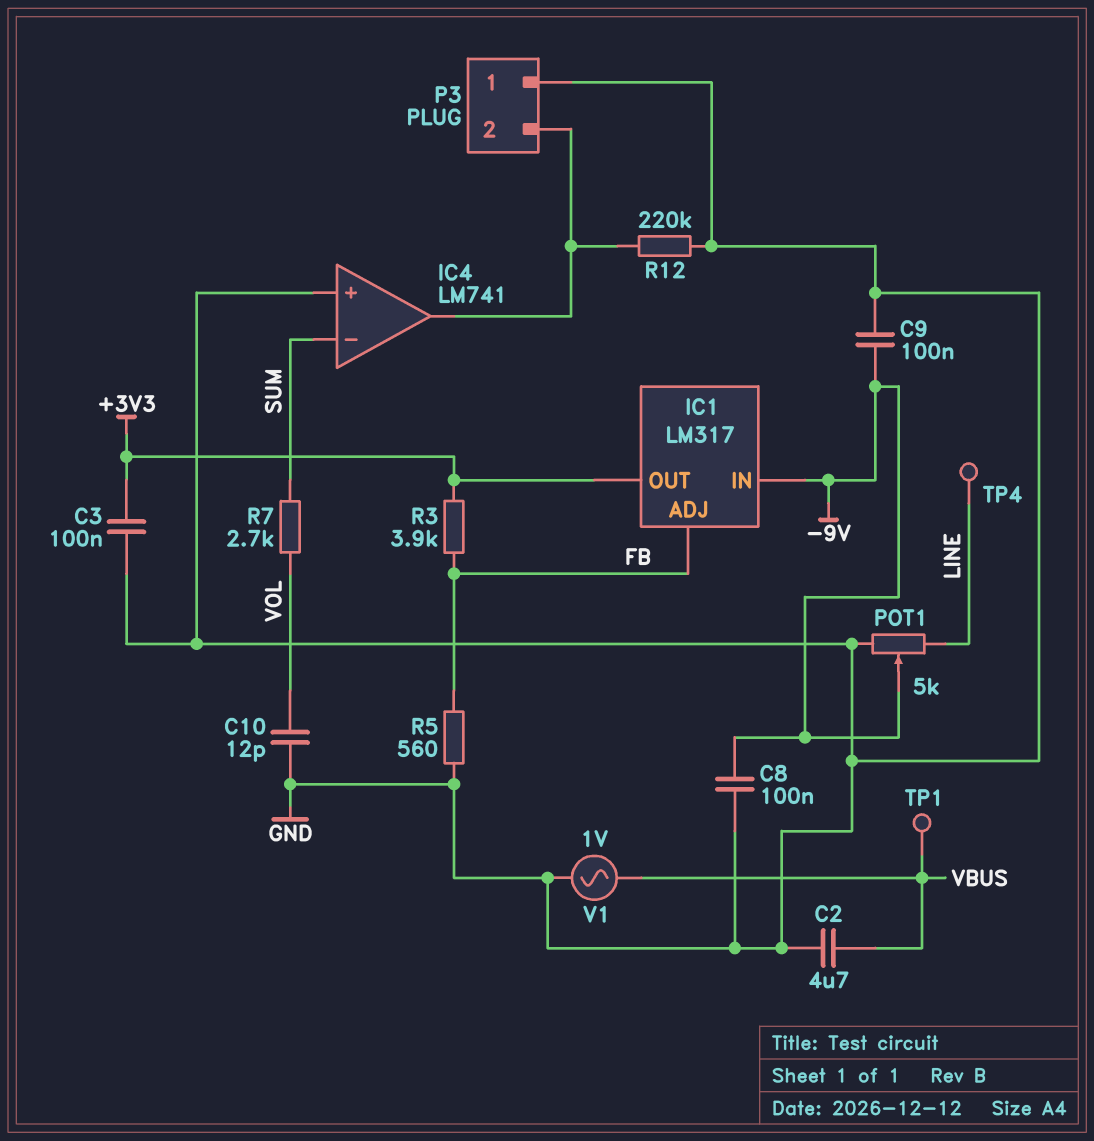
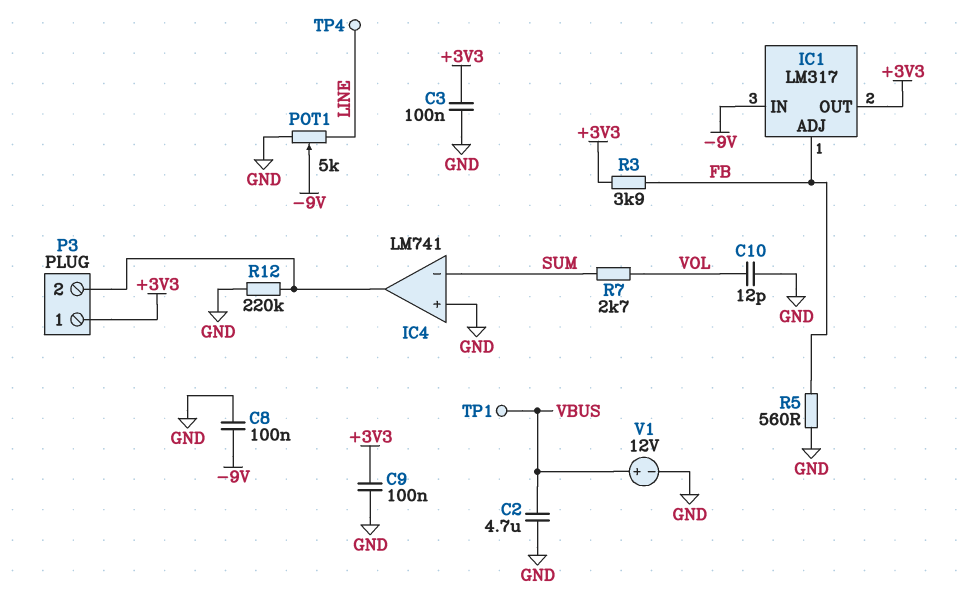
C9: 100nF (-9V, GND) -> 100nF (+3V3, GND)
P3 pin 1: GND -> +3V3
V1: AC 1V (GND, VBUS) -> 12V (plus VBUS, minus GND)

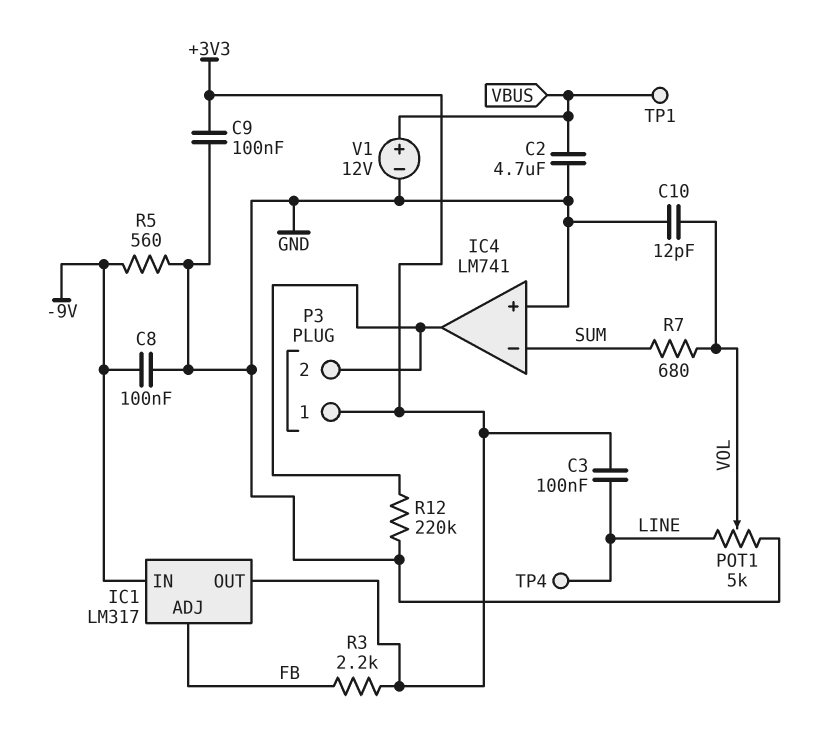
C3: 100nF (+3V3, GND) -> 100nF (+3V3, LINE)
POT1: 5k (GND, LINE, wiper -9V) -> 5k (GND, LINE, wiper VOL)
R3: 3.9k (+3V3, FB) -> 2.2k (+3V3, FB)
R5: 560 (FB, GND) -> 560 (-9V, GND)
R7: 2.7k (SUM, VOL) -> 680 (SUM, VOL)

